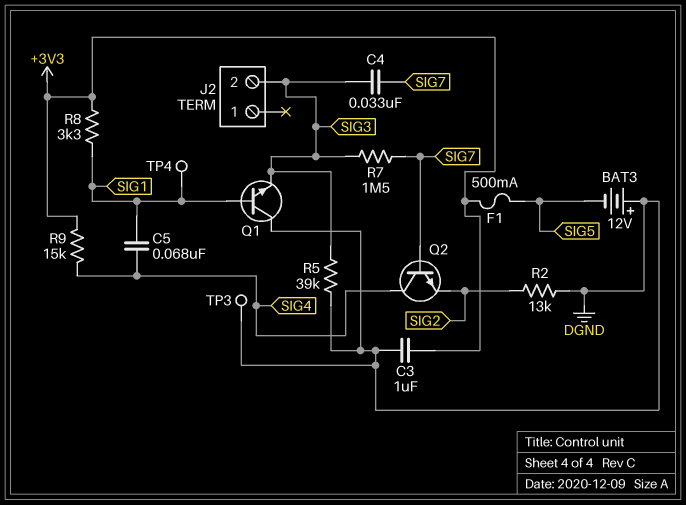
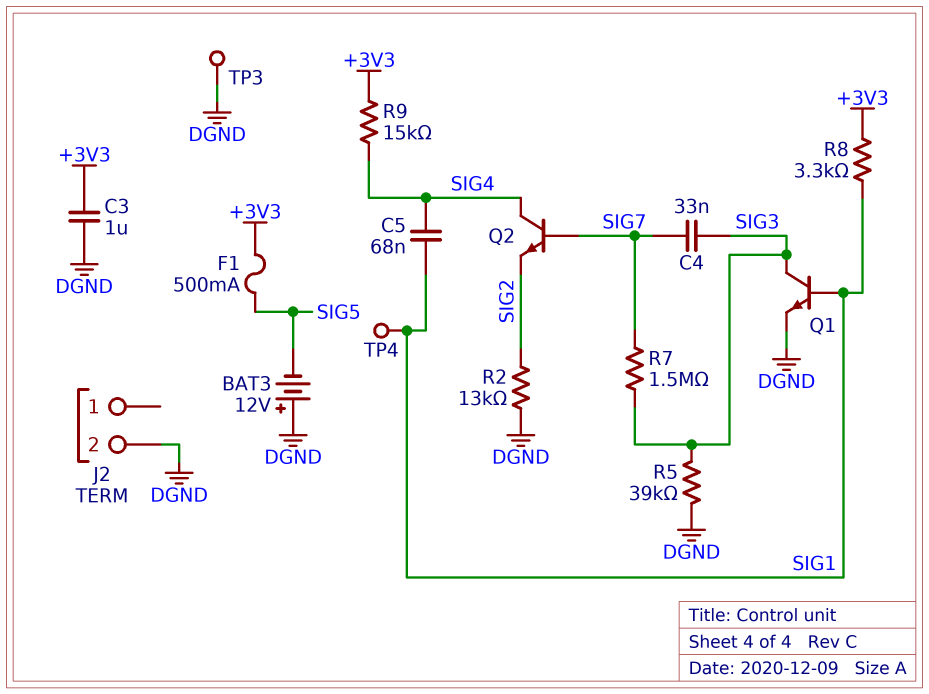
J2 pin 2: SIG3 -> DGND
Q1: NPN (B SIG1, C DGND, E SIG3) -> NPN (B SIG1, C SIG3, E DGND)

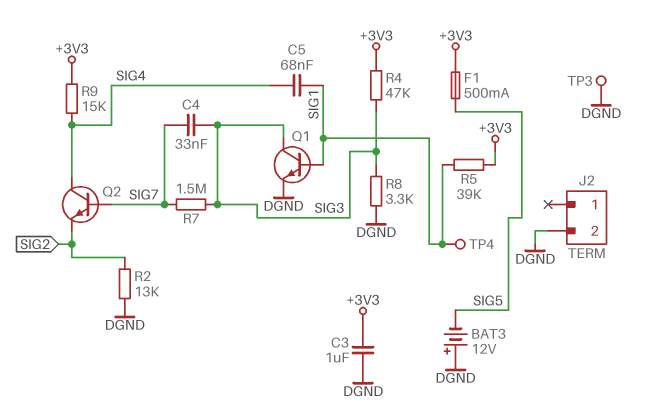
R4: none -> 47k (+3V3, SIG3)
R5: 39k (DGND, SIG3) -> 39k (+3V3, SIG1)
R8: 3.3k (+3V3, SIG1) -> 3.3k (DGND, SIG3)

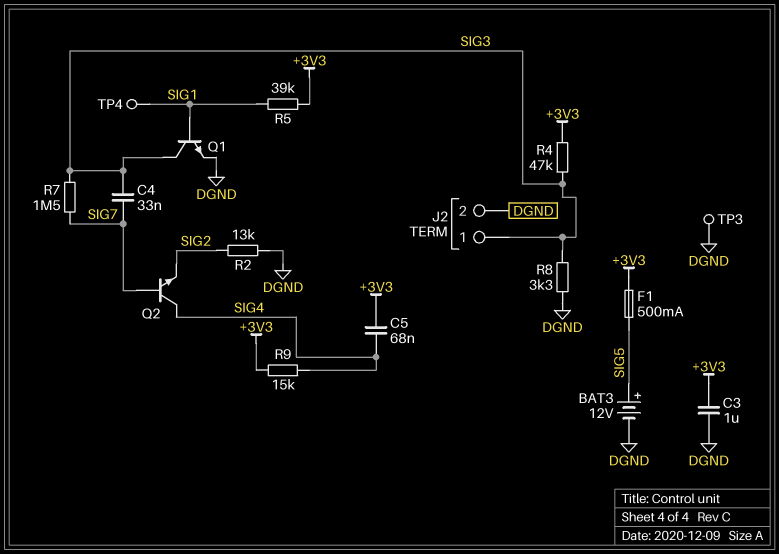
BAT3: 12V (plus DGND, minus SIG5) -> 12V (plus SIG5, minus DGND)
C5: 68nF (SIG1, SIG4) -> 68nF (+3V3, SIG4)
J2 pin 1: none -> SIG3

